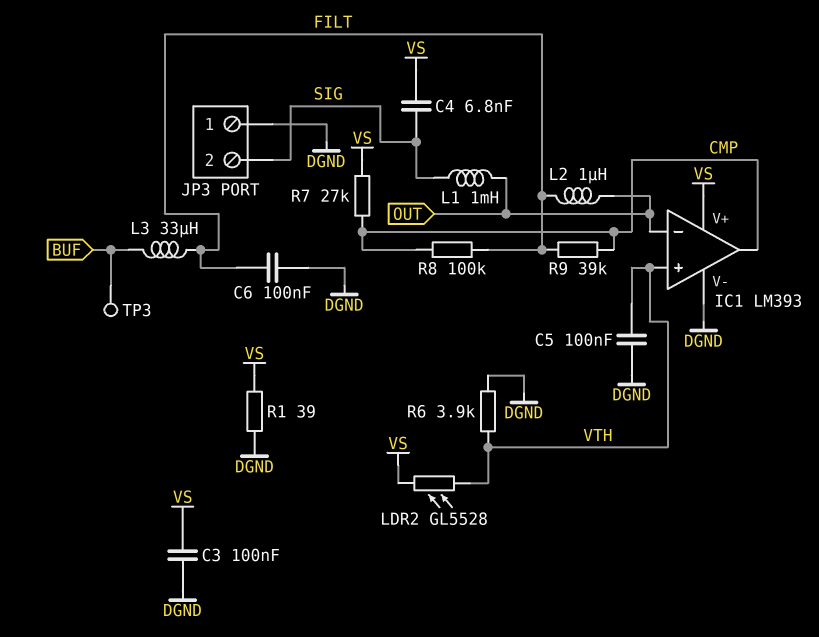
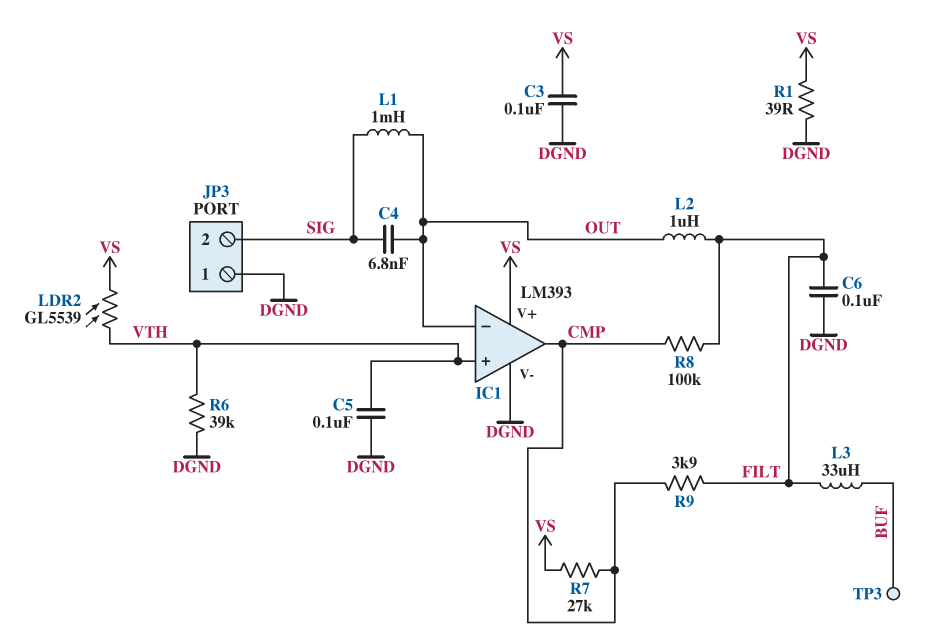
C4: 6.8nF (SIG, VS) -> 6.8nF (OUT, SIG)
LDR2: GL5528 (VS, VTH) -> GL5539 (VS, VTH)
R6: 3.9k (DGND, VTH) -> 39k (DGND, VTH)
R9: 39k (CMP, FILT) -> 3.9k (CMP, FILT)

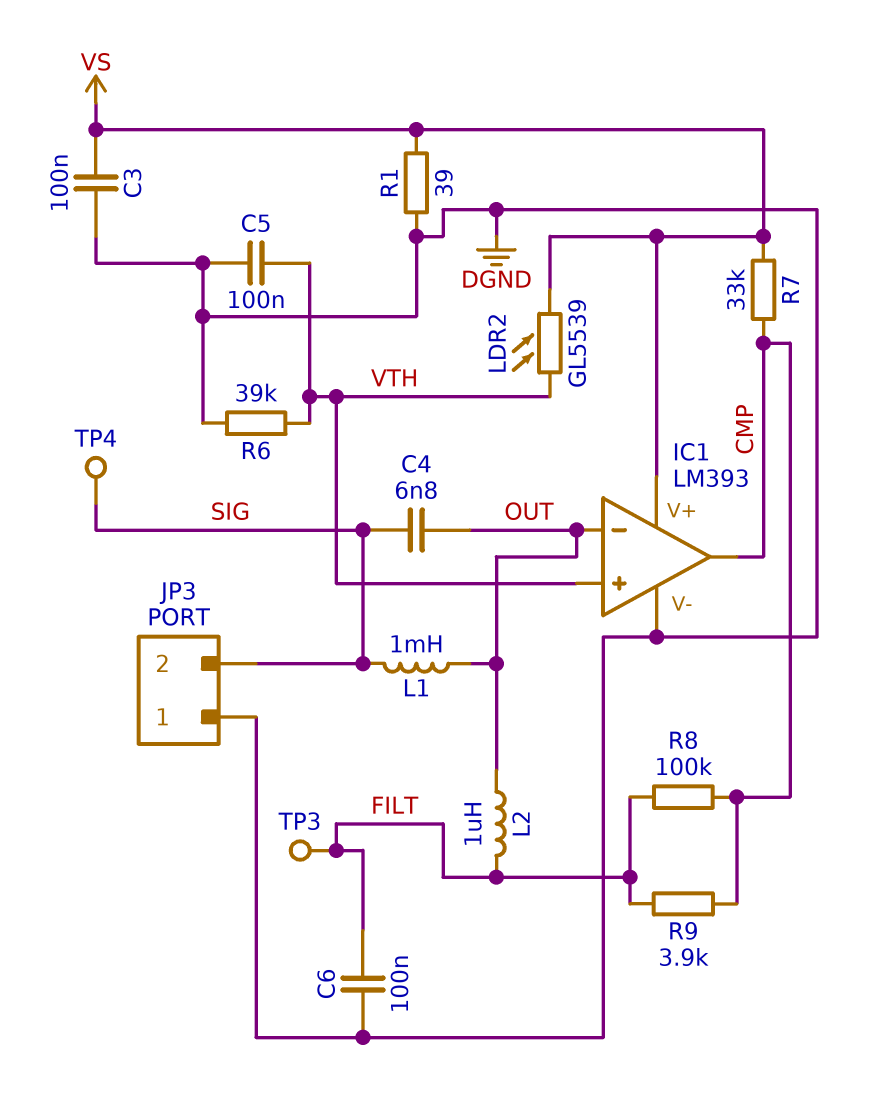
L3: 33uH (BUF, FILT) -> none
R7: 27k (CMP, VS) -> 33k (CMP, VS)
TP3: test point (BUF) -> test point (FILT)
TP4: none -> test point (SIG)

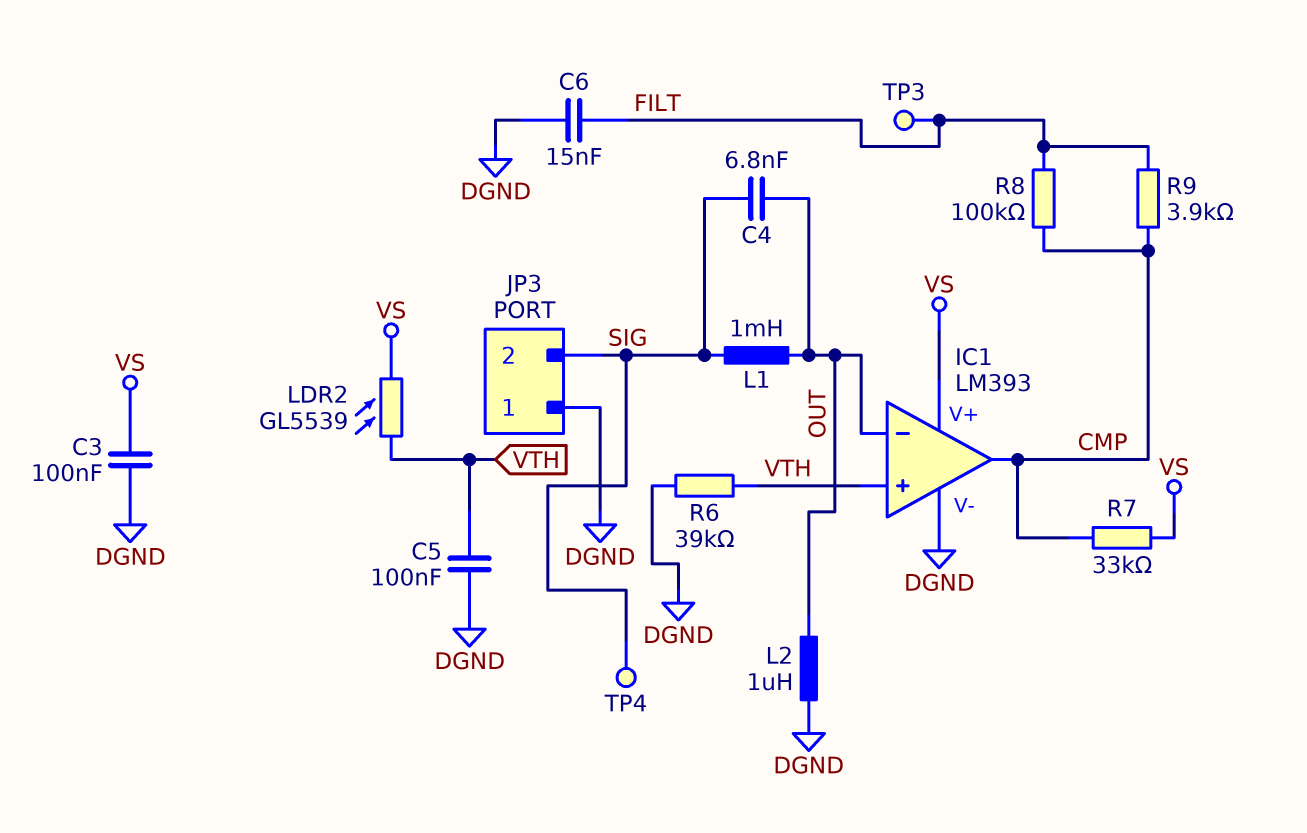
C6: 100nF (DGND, FILT) -> 15nF (DGND, FILT)
L2: 1uH (FILT, OUT) -> 1uH (DGND, OUT)
R1: 39 (DGND, VS) -> none

